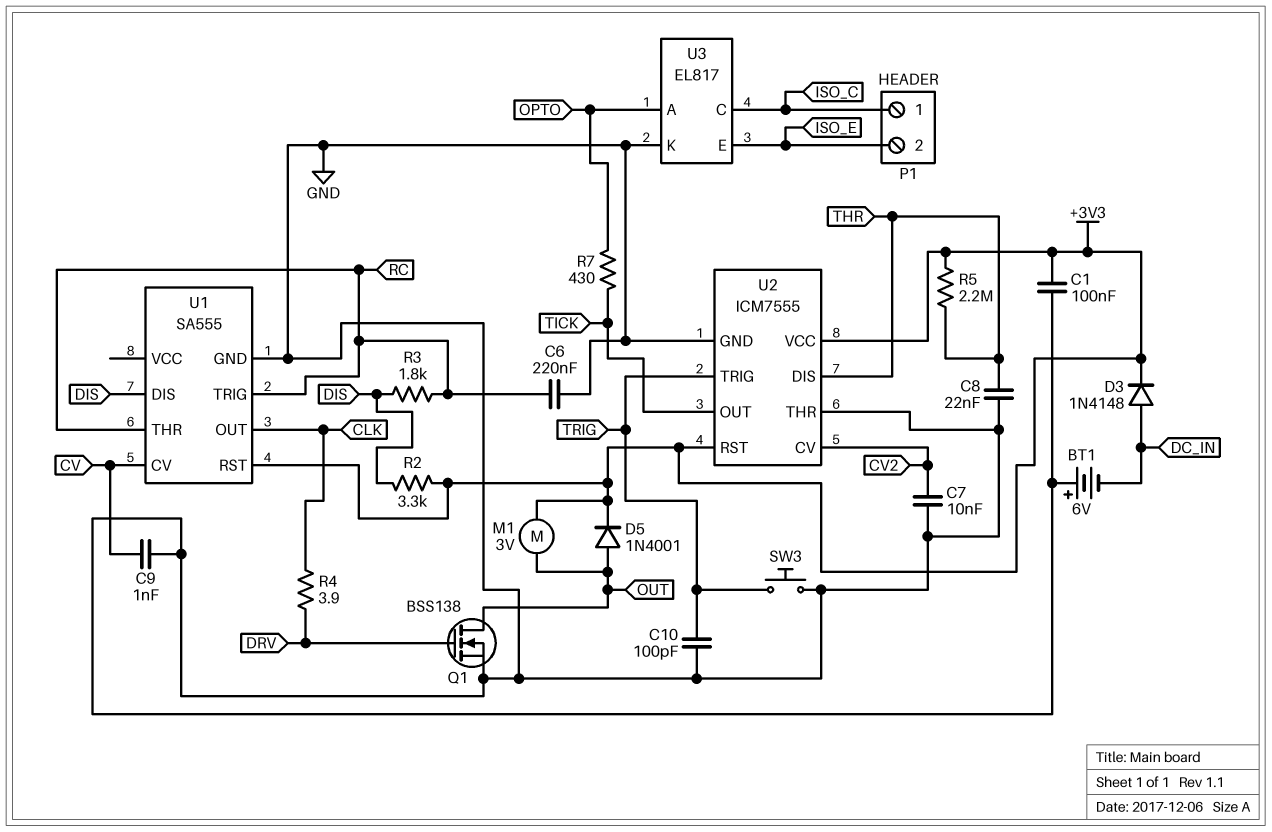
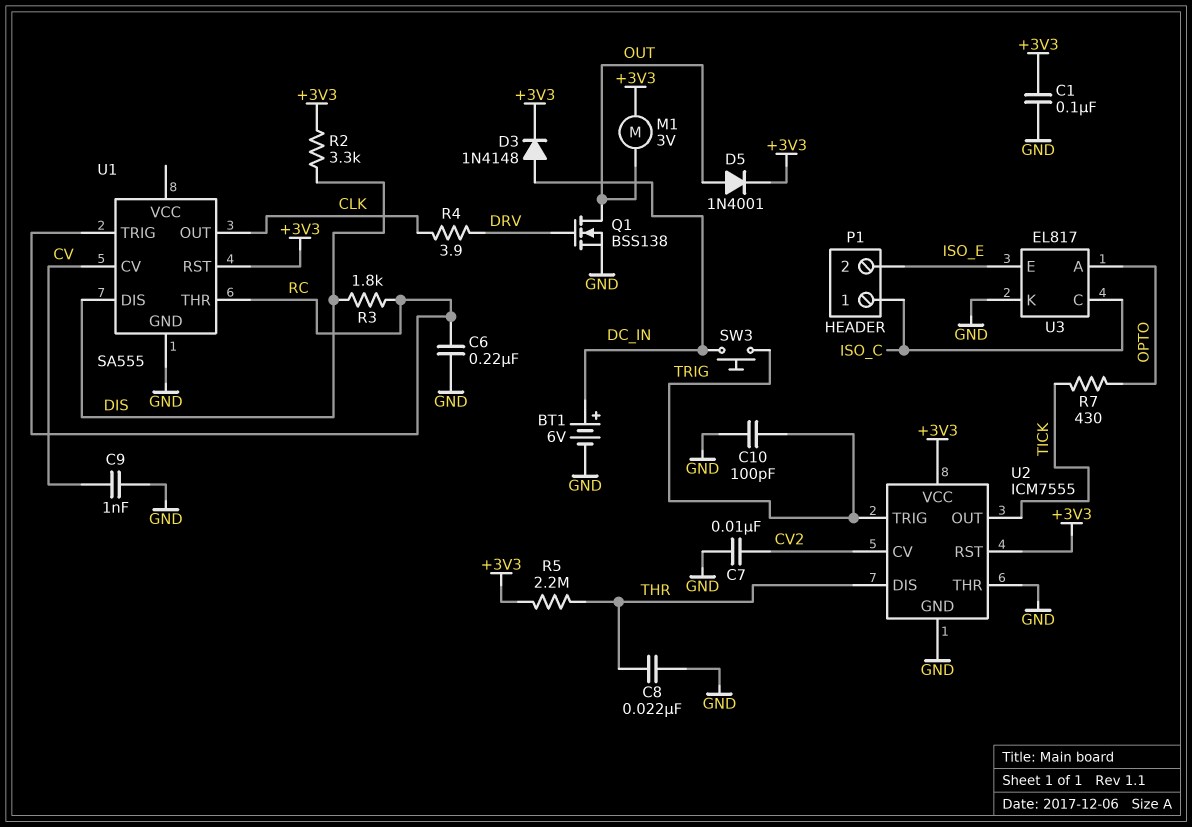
BT1: 6V (plus GND, minus DC_IN) -> 6V (plus DC_IN, minus GND)
SW3: button (GND, TRIG) -> button (DC_IN, TRIG)

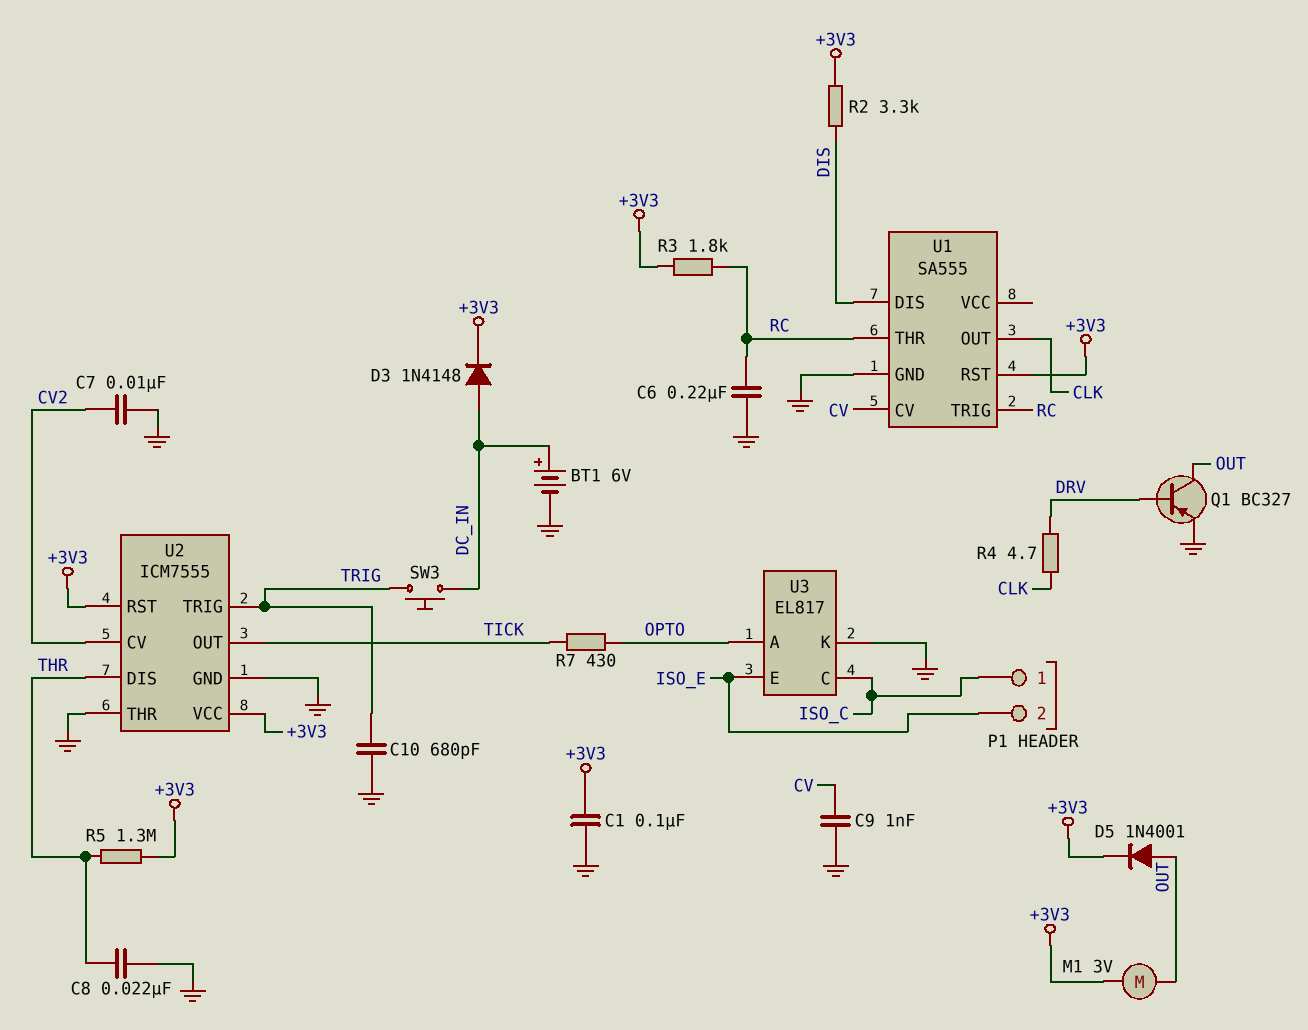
C10: 100pF (GND, TRIG) -> 680pF (GND, TRIG)
Q1: NMOS BSS138 (G DRV, D OUT, S GND) -> PNP BC327 (B DRV, C OUT, E GND)
R3: 1.8k (DIS, RC) -> 1.8k (+3V3, RC)
R4: 3.9 (CLK, DRV) -> 4.7 (CLK, DRV)
R5: 2.2M (+3V3, THR) -> 1.3M (+3V3, THR)

